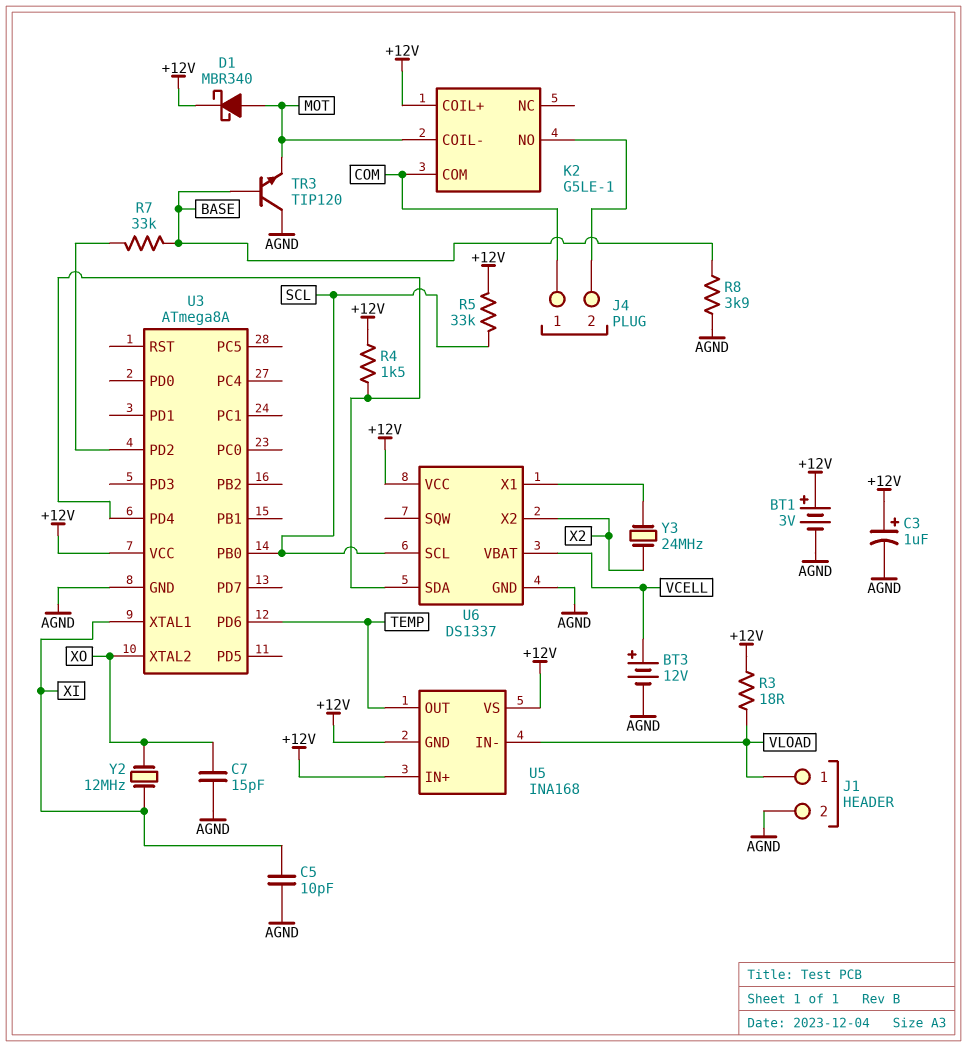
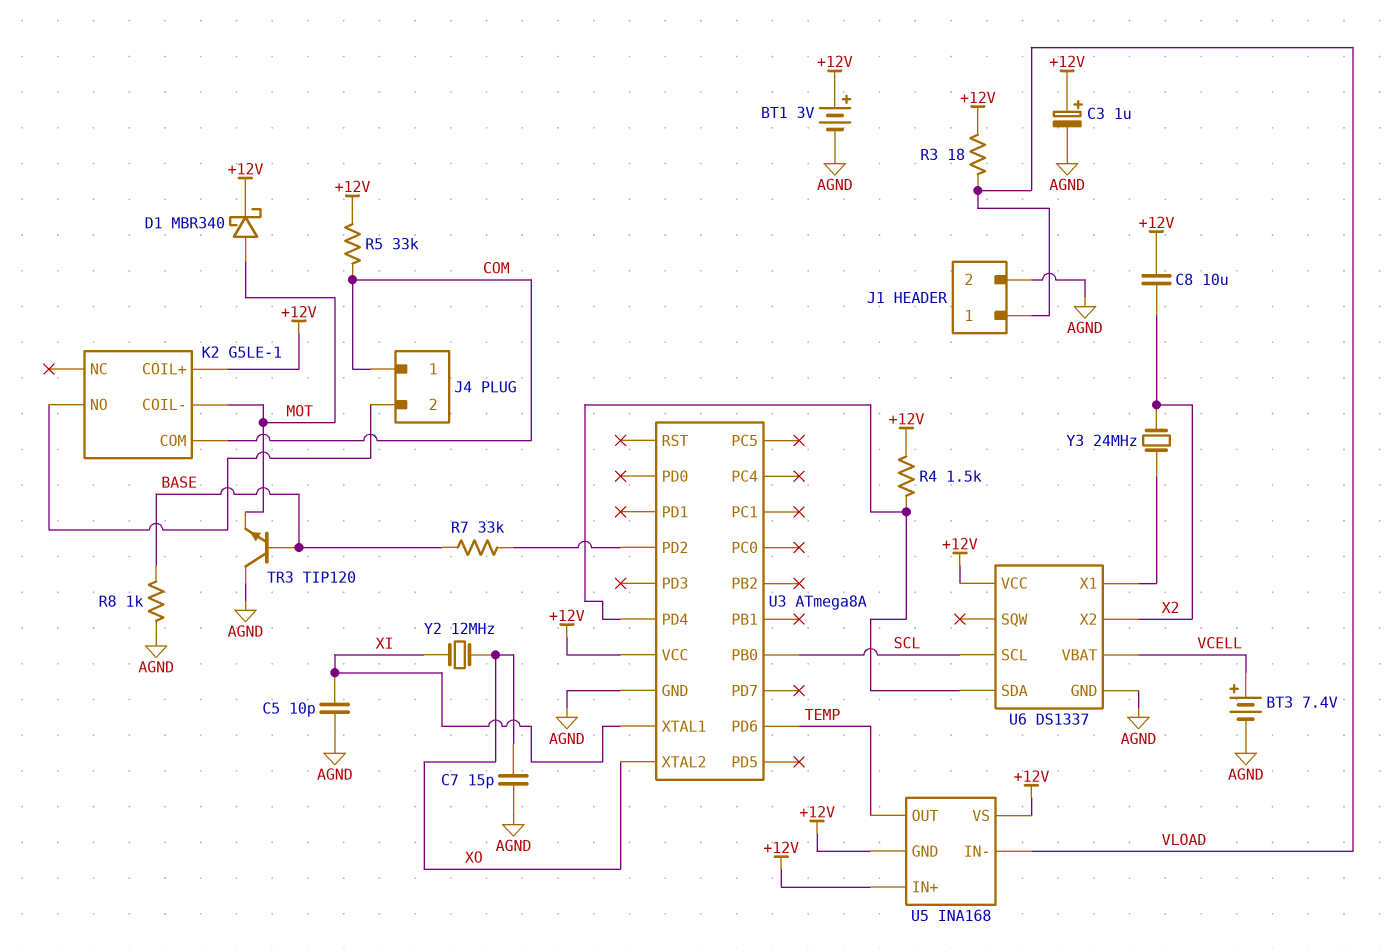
BT3: 12V (plus VCELL, minus AGND) -> 7.4V (plus VCELL, minus AGND)
C8: none -> 10uF (+12V, X2)
R5: 33k (+12V, SCL) -> 33k (+12V, COM)
R8: 3.9k (AGND, BASE) -> 1k (AGND, BASE)

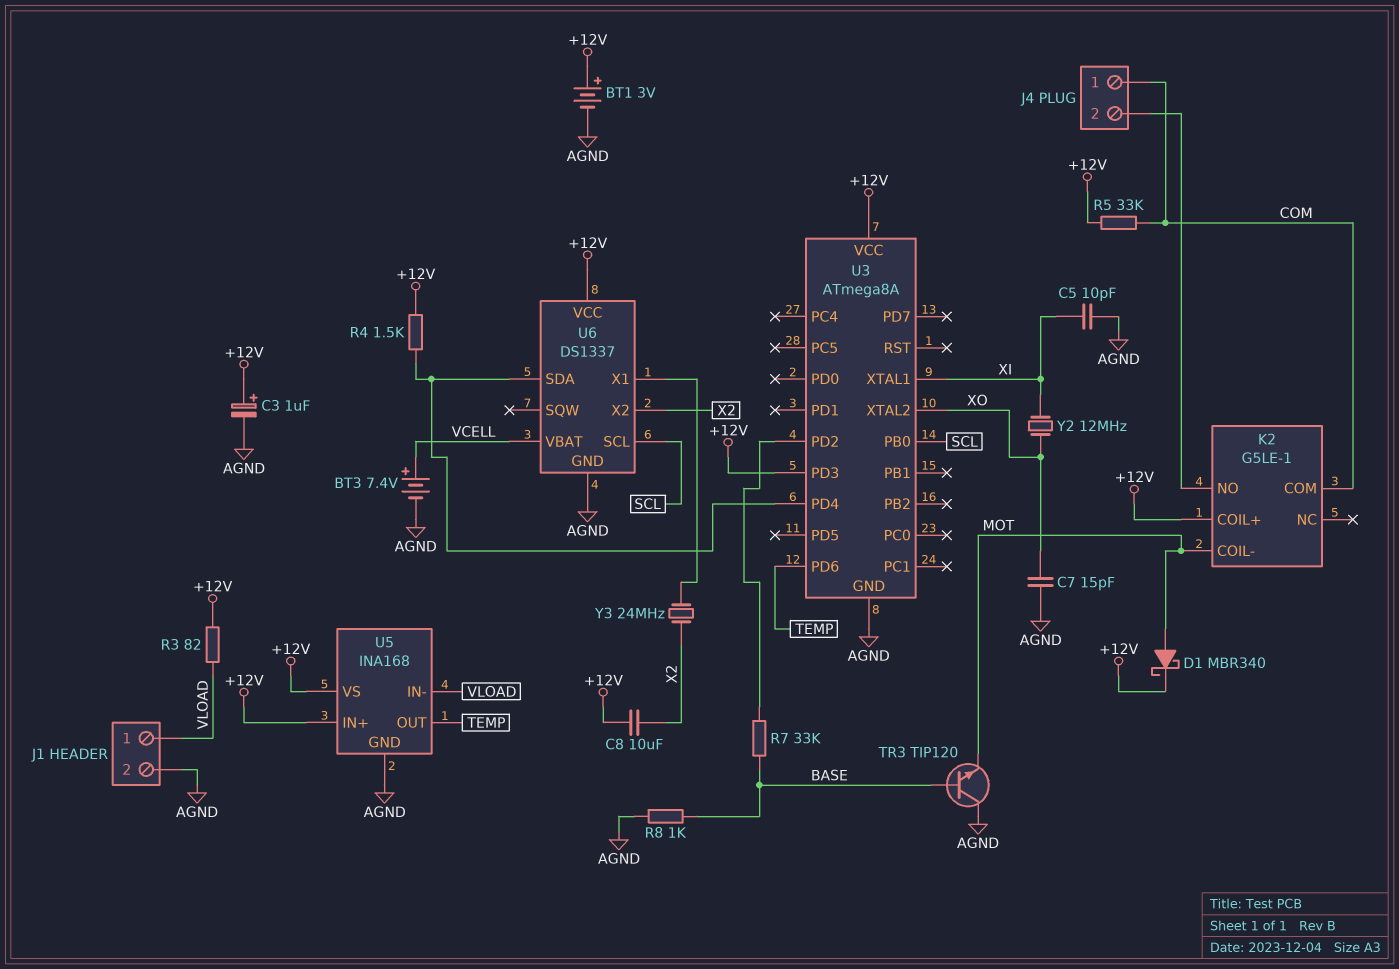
R3: 18 (+12V, VLOAD) -> 82 (+12V, VLOAD)
U3 pin PD3: none -> +12V
U5 pin GND: +12V -> AGND

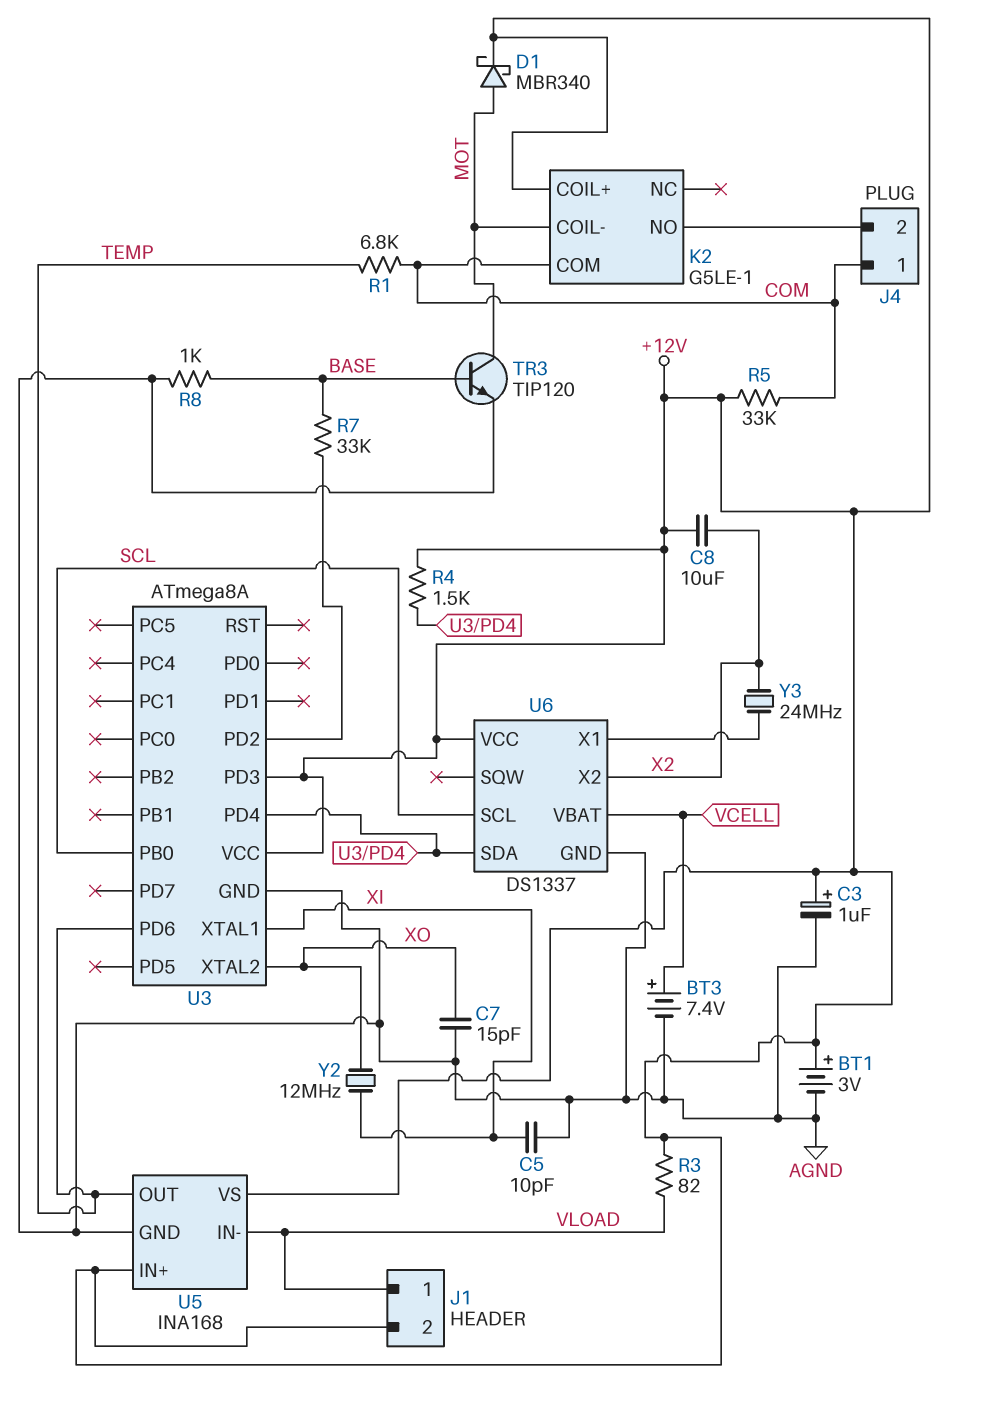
J1 pin 2: AGND -> +12V
R1: none -> 6.8k (COM, TEMP)
TR3: NPN TIP120 (B BASE, C AGND, E MOT) -> NPN TIP120 (B BASE, C MOT, E AGND)

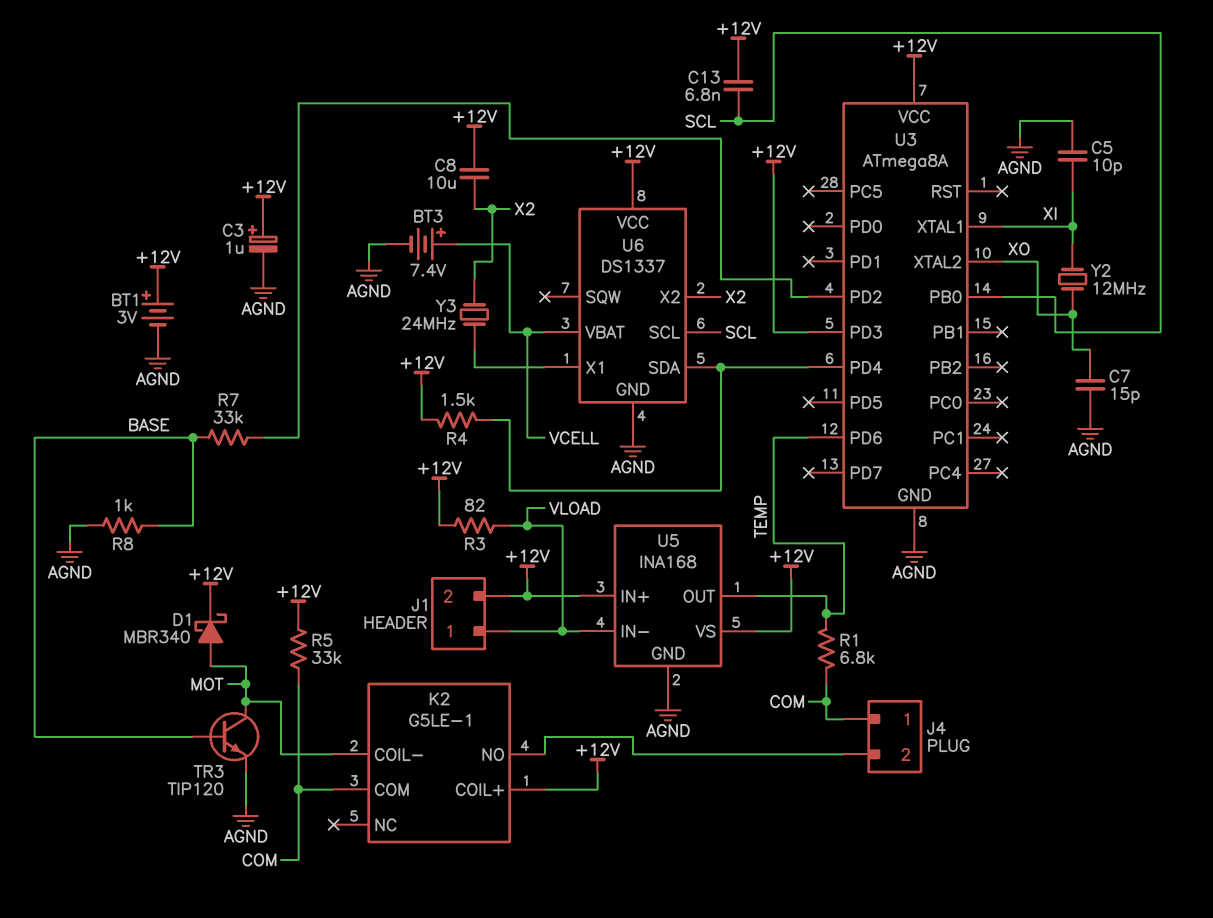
C13: none -> 6.8nF (+12V, SCL)

